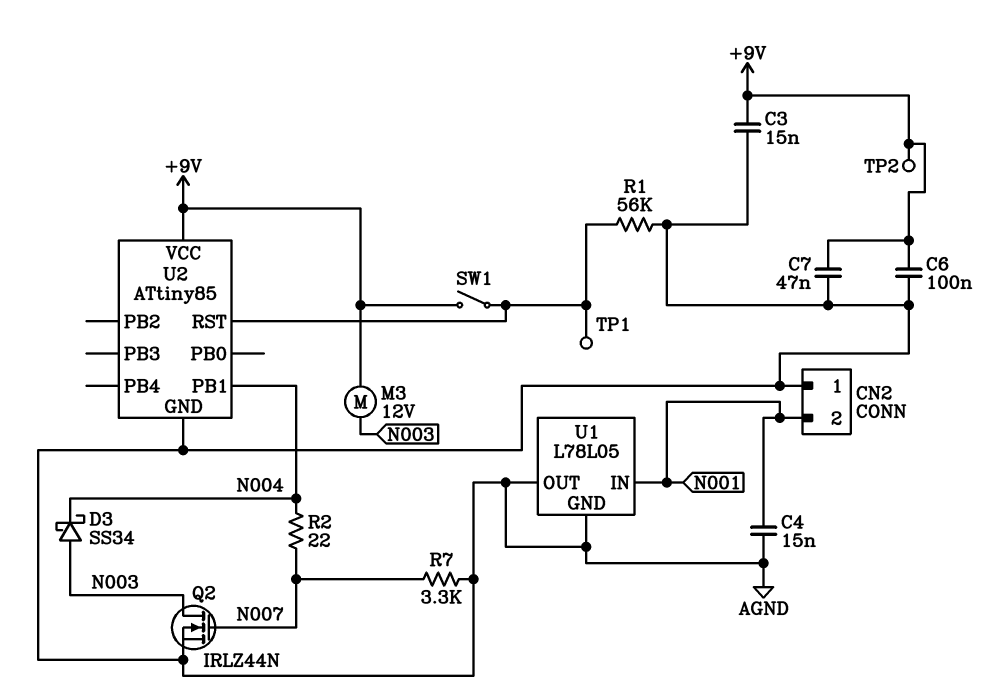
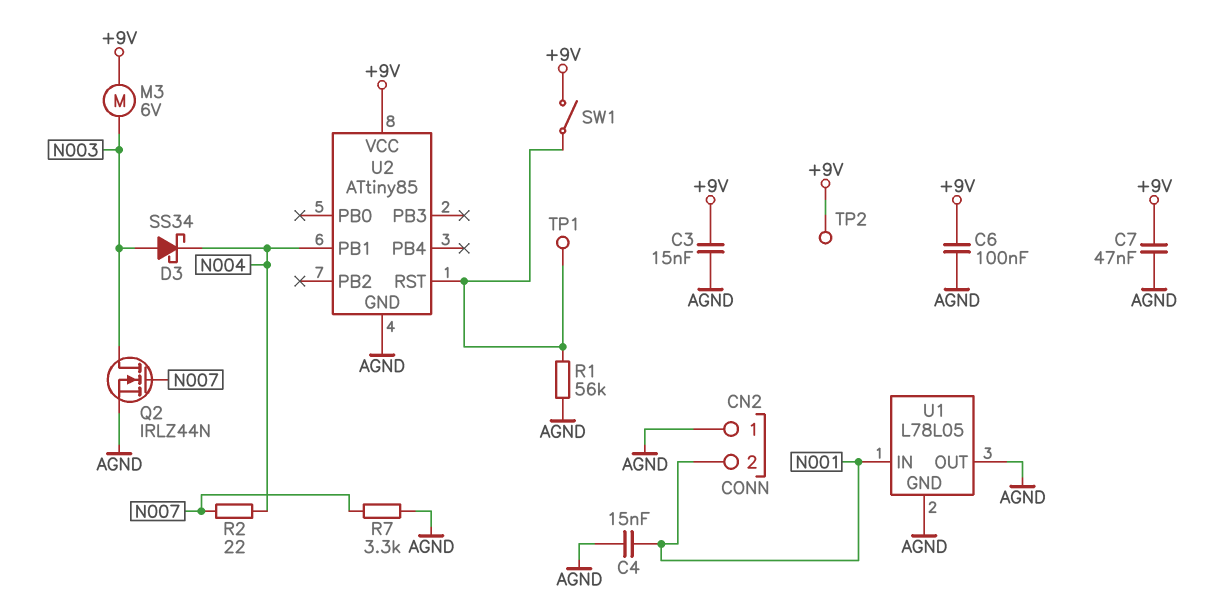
M3: motor 12V (+9V, N003) -> motor 6V (+9V, N003)

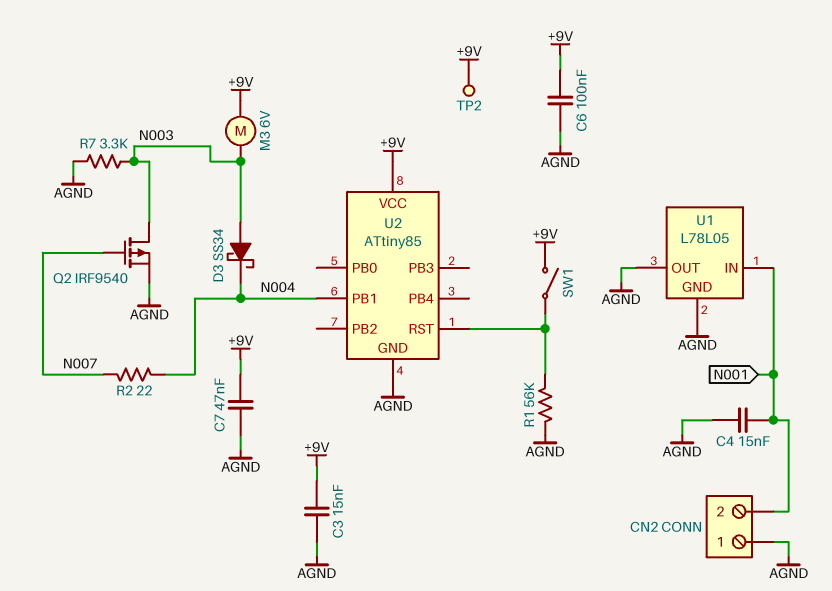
Q2: NMOS IRLZ44N (G N007, D N003, S AGND) -> PMOS IRF9540 (G N007, D N003, S AGND)
R7: 3.3k (AGND, N007) -> 3.3k (AGND, N003)
TP1: test point (U2/RST) -> none

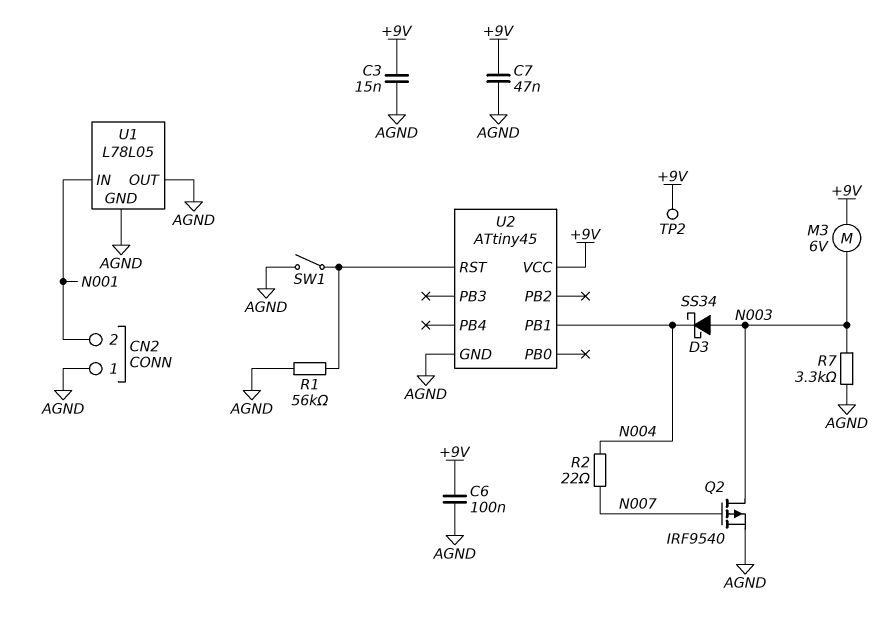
C4: 15nF (AGND, N001) -> none
SW1: switch (+9V, U2/RST) -> switch (AGND, U2/RST)
U2: ATtiny85 -> ATtiny45

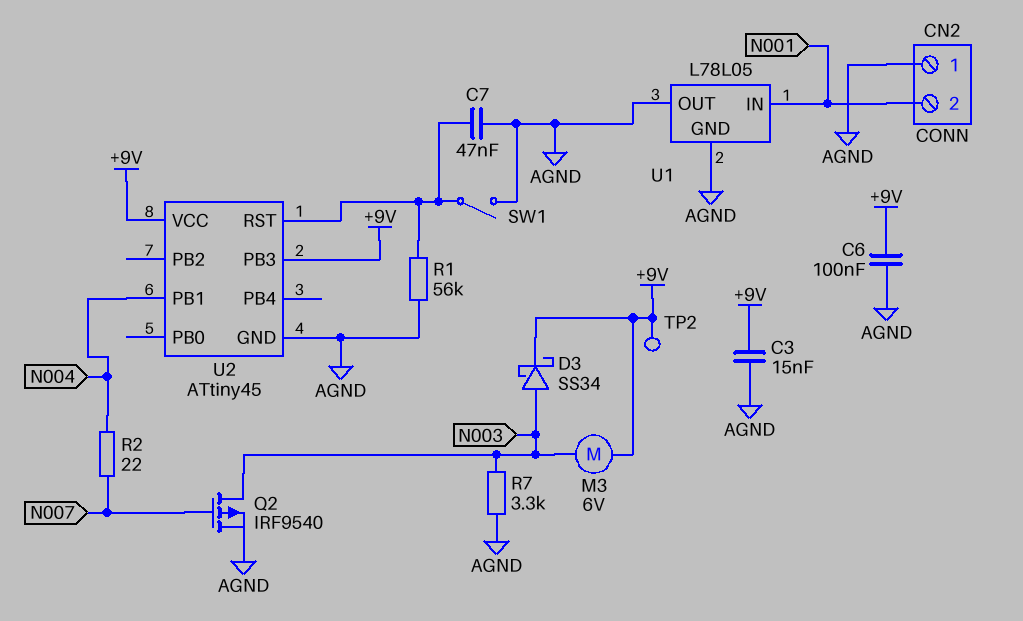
C7: 47nF (+9V, AGND) -> 47nF (AGND, U2/RST)
D3: schottky SS34 (A N003, K N004) -> schottky SS34 (A N003, K +9V)
U2 pin PB3: none -> +9V

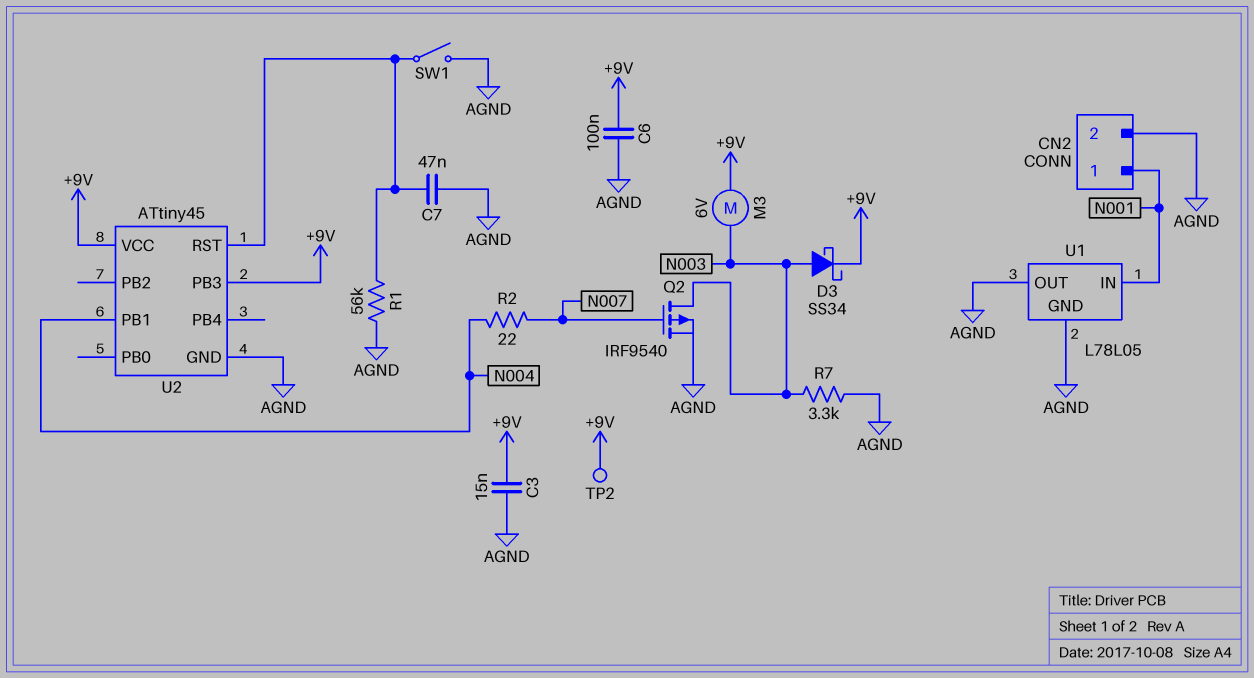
CN2 pin 1: AGND -> N001
CN2 pin 2: N001 -> AGND

